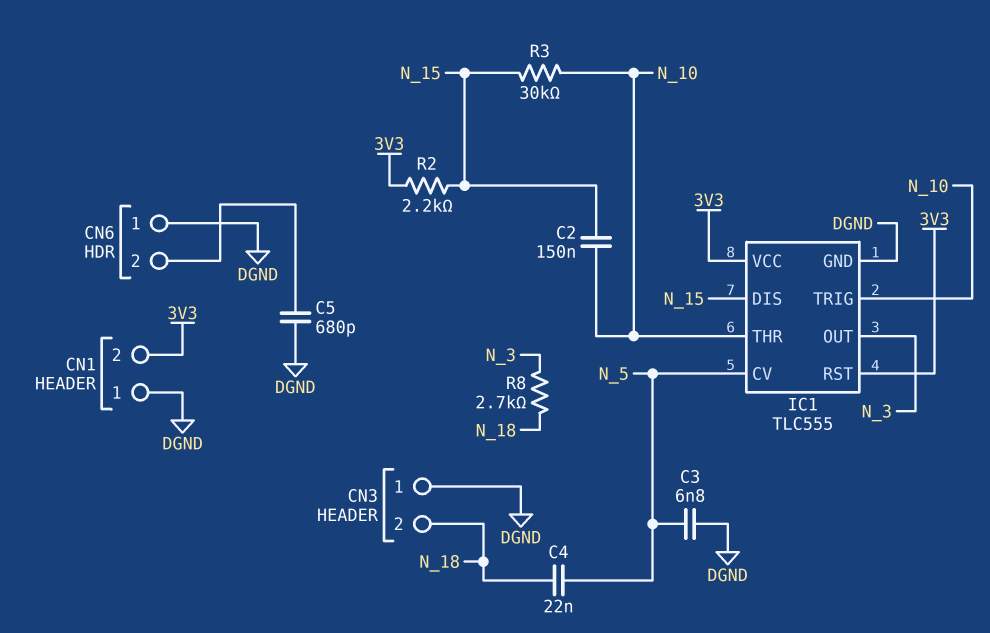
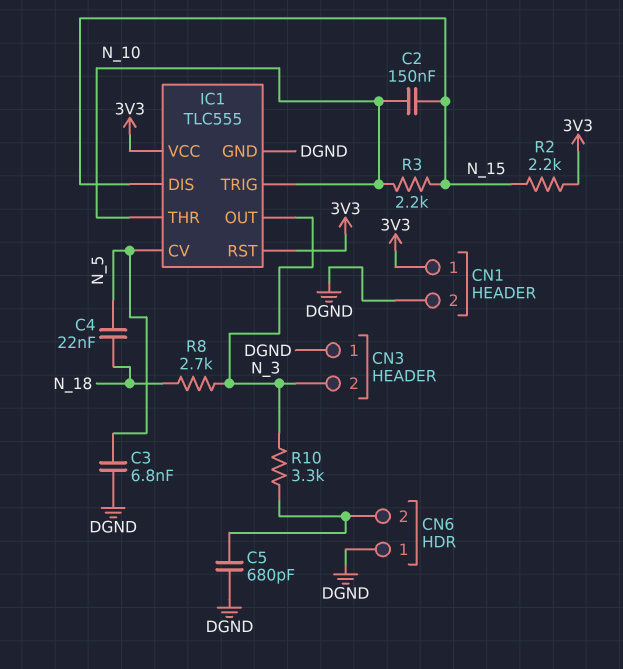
CN1 pin 1: DGND -> 3V3
CN1 pin 2: 3V3 -> DGND
CN3 pin 2: N_18 -> N_3
R3: 30k (N_10, N_15) -> 2.2k (N_10, N_15)
R10: none -> 3.3k (CN6/2, N_3)

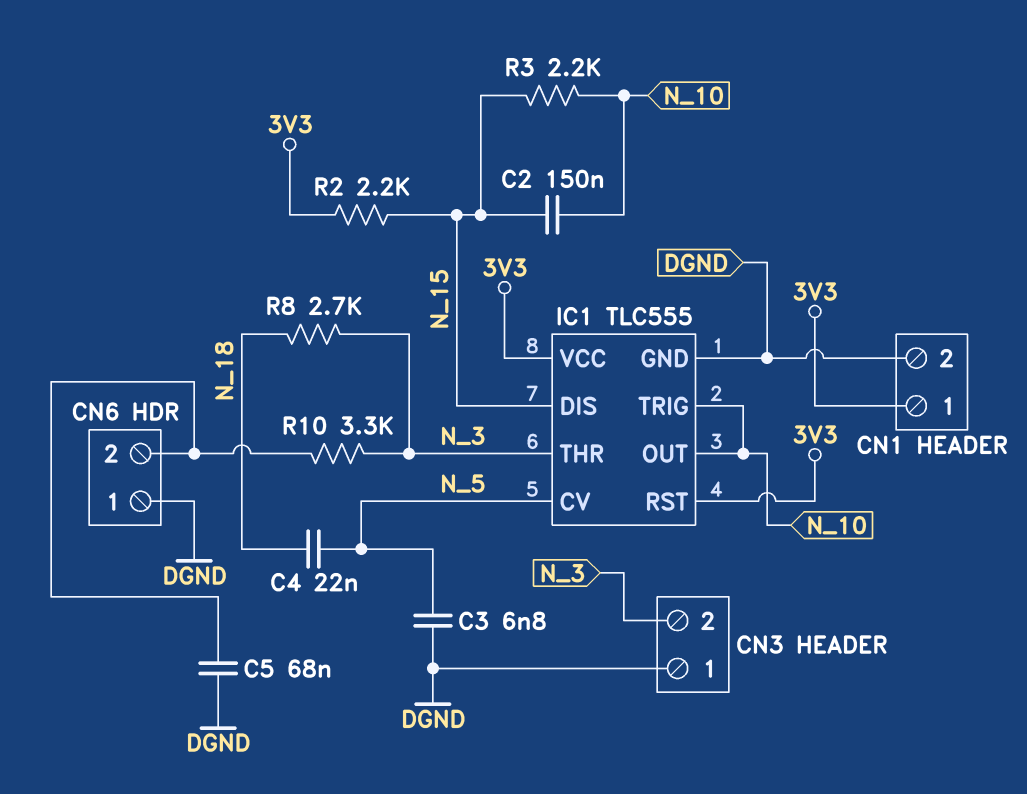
C5: 680pF (CN6/2, DGND) -> 68nF (CN6/2, DGND)
IC1 pin OUT: N_3 -> N_10
IC1 pin THR: N_10 -> N_3

